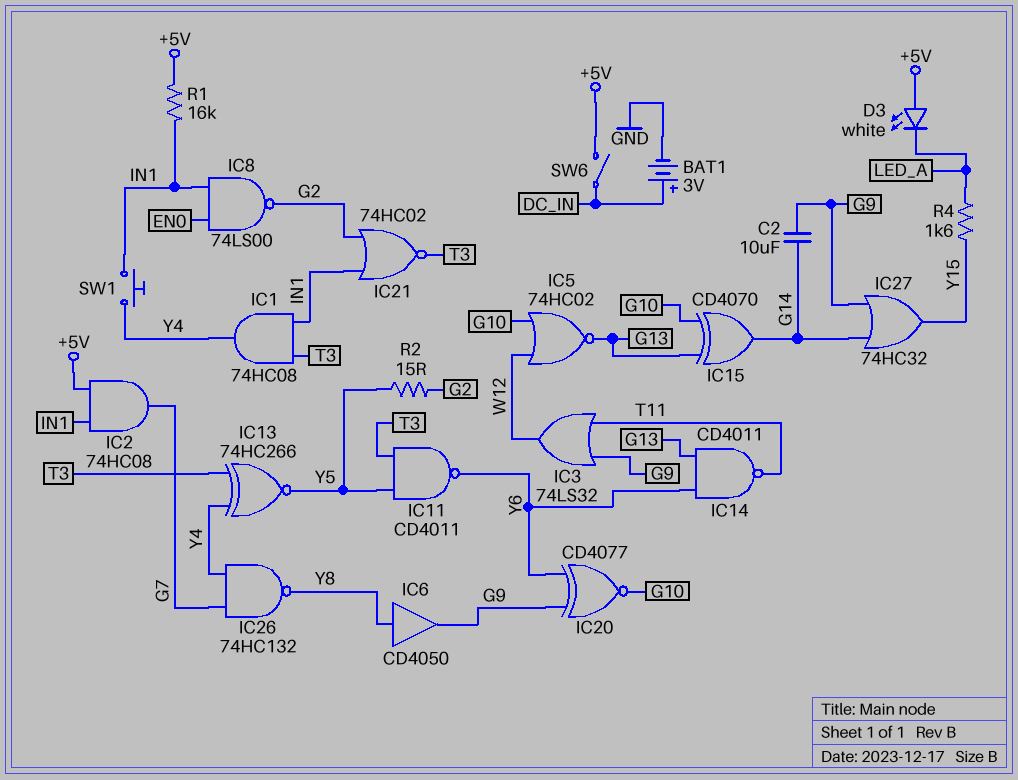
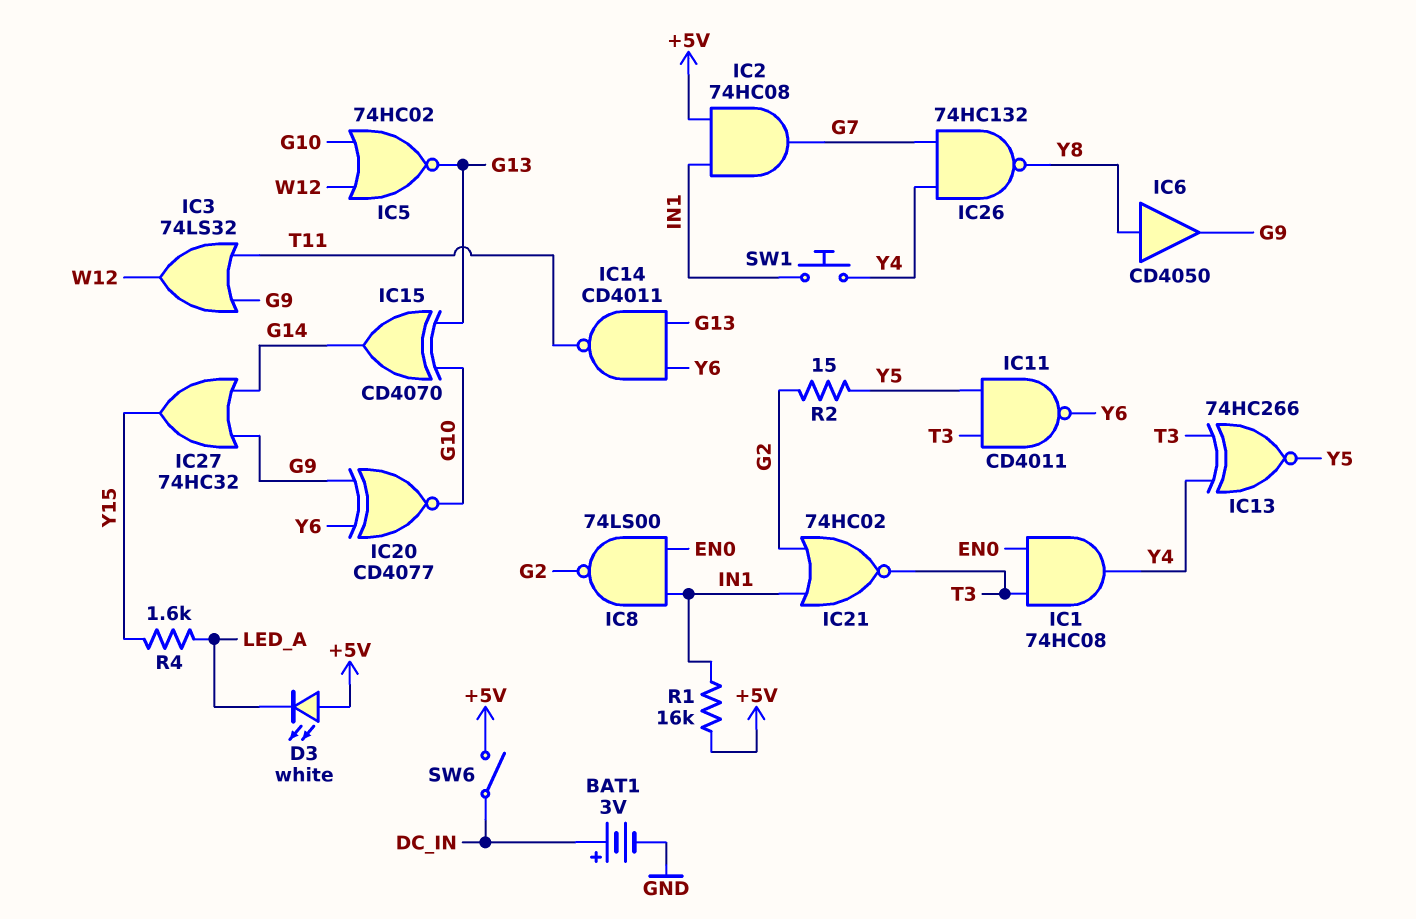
C2: 10uF (G9, G14) -> none
IC1: AND 74HC08 (in IN1, in T3, out Y4) -> AND 74HC08 (in EN0, in T3, out Y4)

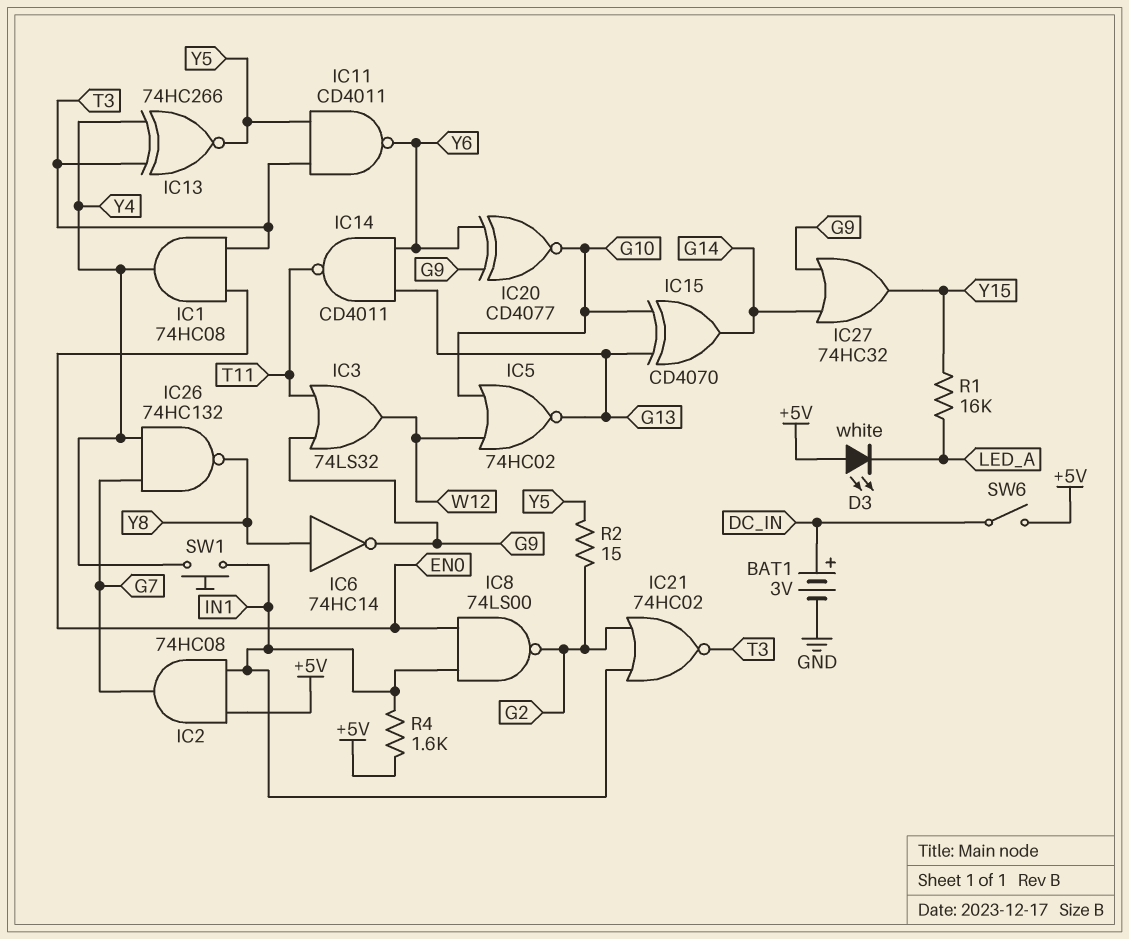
IC6: buffer CD4050 (in Y8, out G9) -> NOT 74HC14 (in Y8, out G9)
R1: 16k (+5V, IN1) -> 16k (LED_A, Y15)
R4: 1.6k (LED_A, Y15) -> 1.6k (+5V, IN1)

